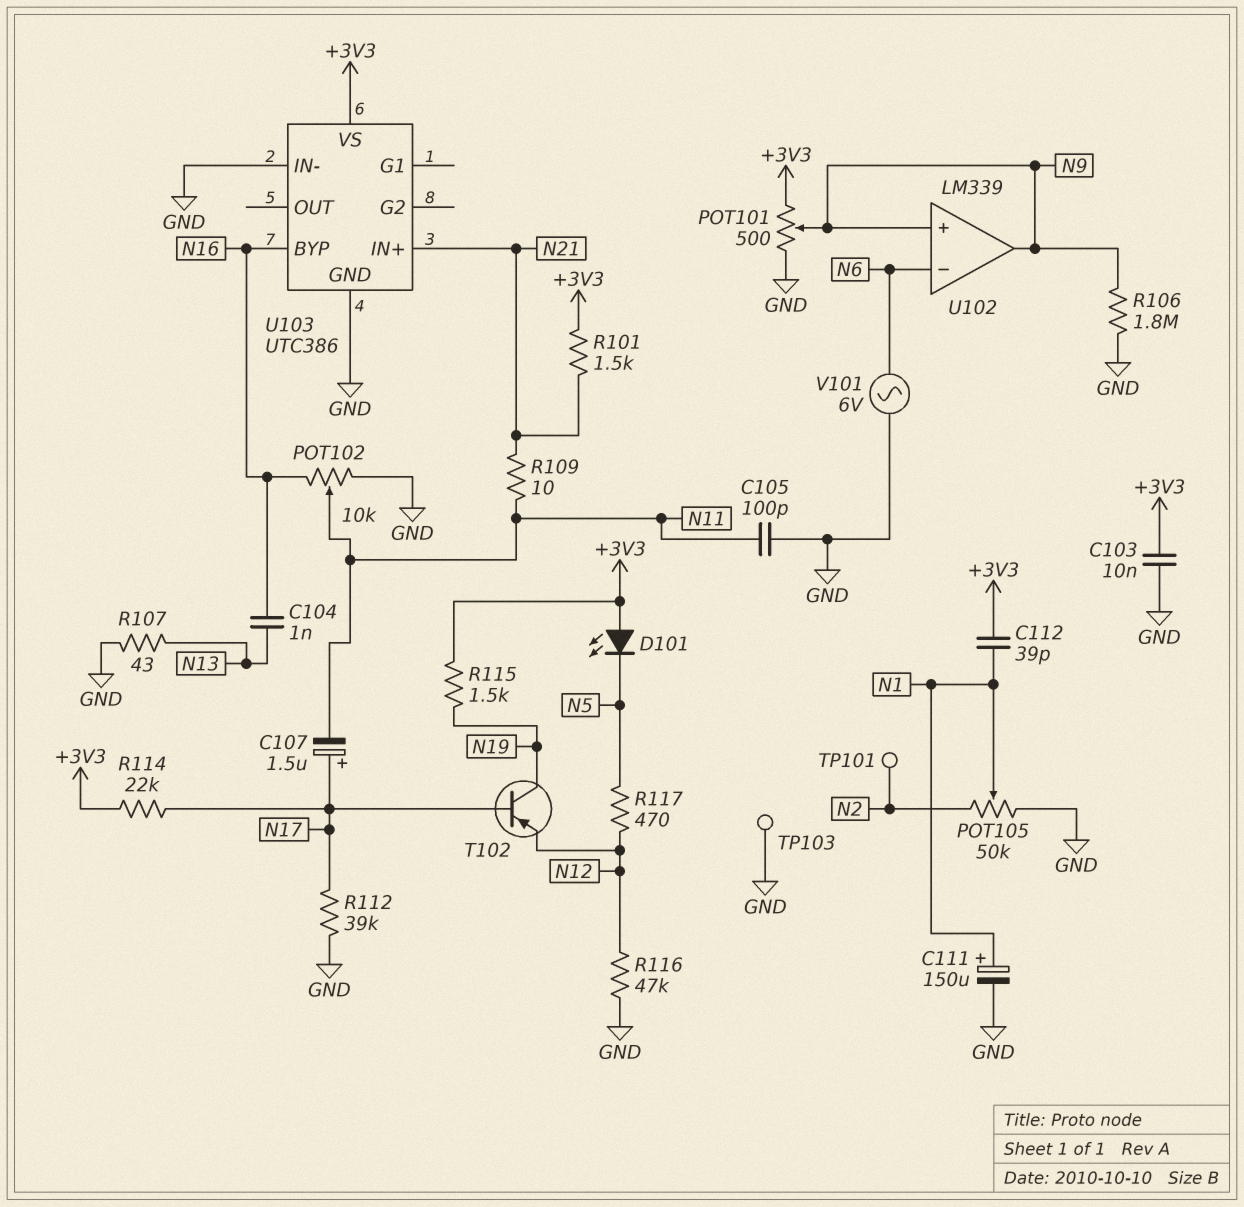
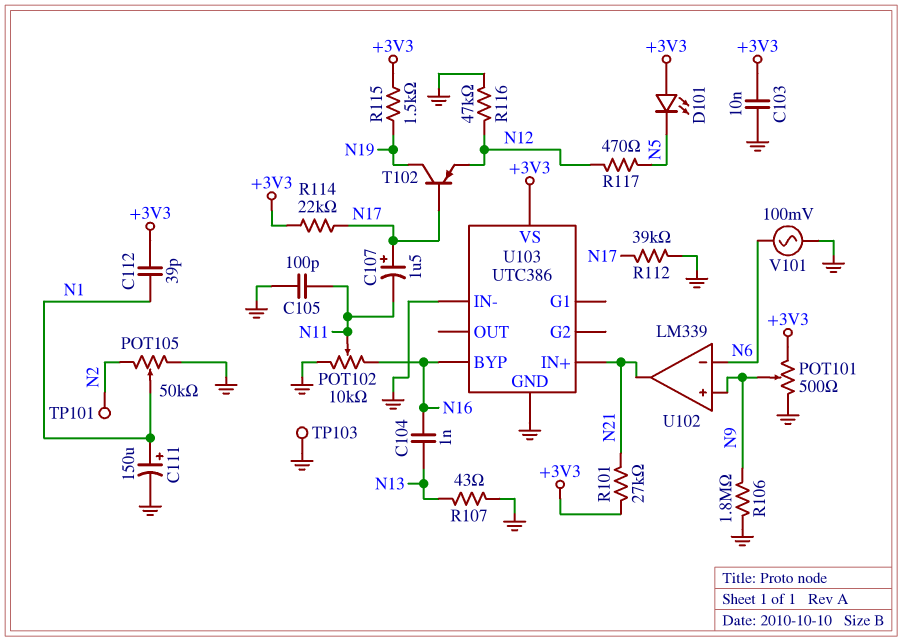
R101: 1.5k (+3V3, N21) -> 27k (+3V3, N21)
R109: 10 (N11, N21) -> none
U102 pin out: N9 -> N21
V101: AC 6V (GND, N6) -> AC 100mV (GND, N6)

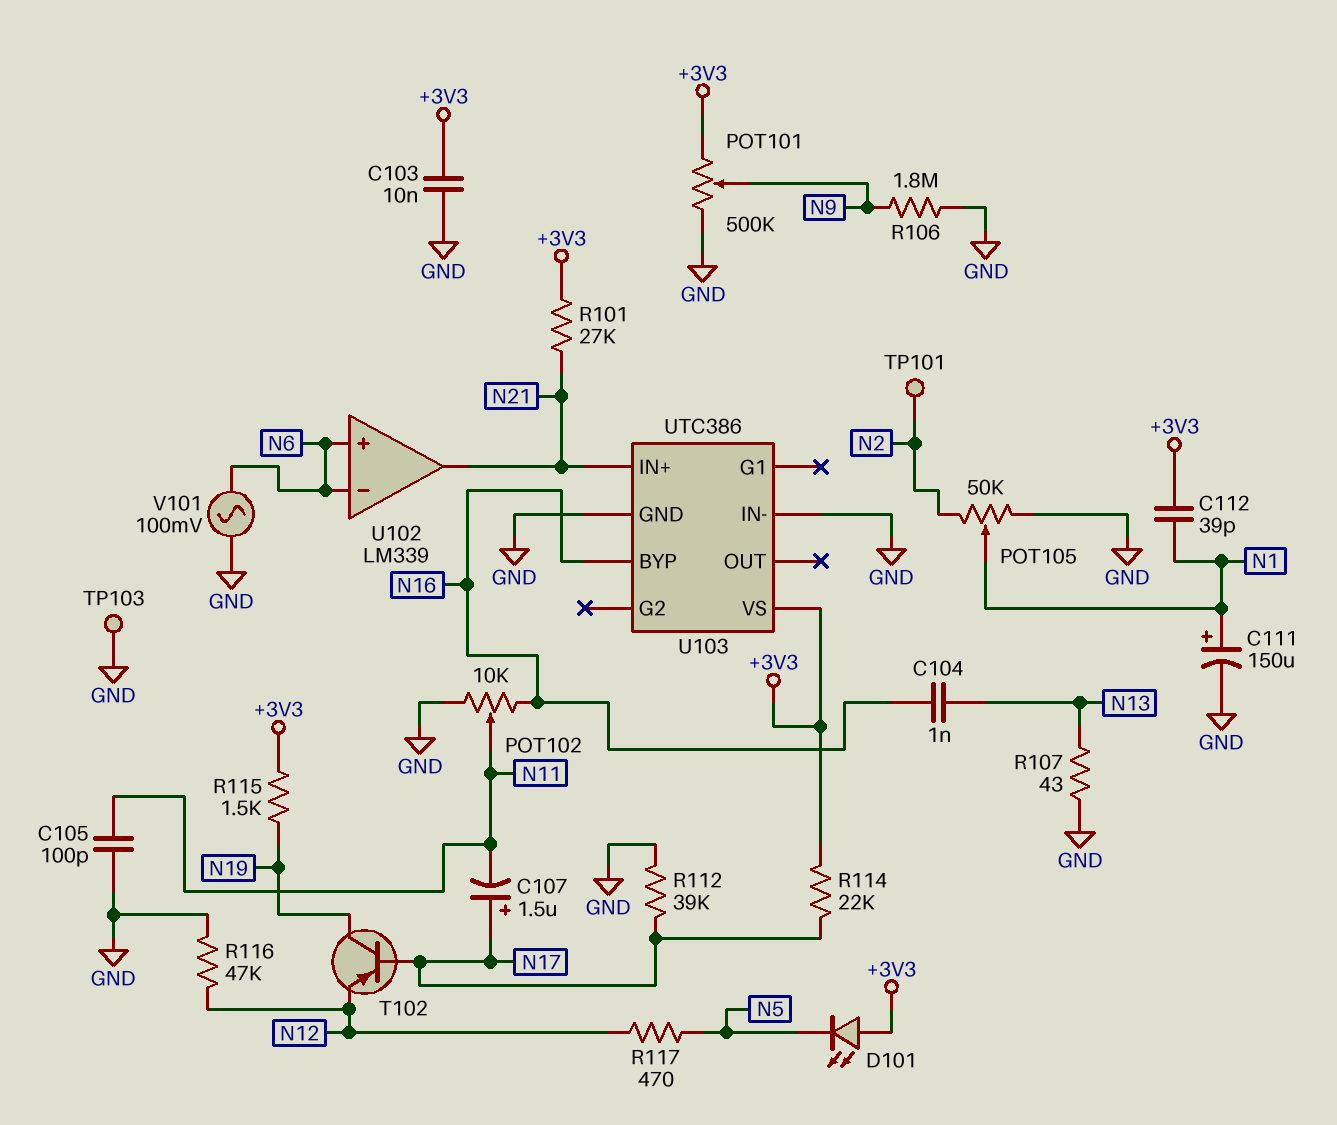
POT101: 500 (+3V3, GND, wiper N9) -> 500k (+3V3, GND, wiper N9)
U102 pin in+: N9 -> N6

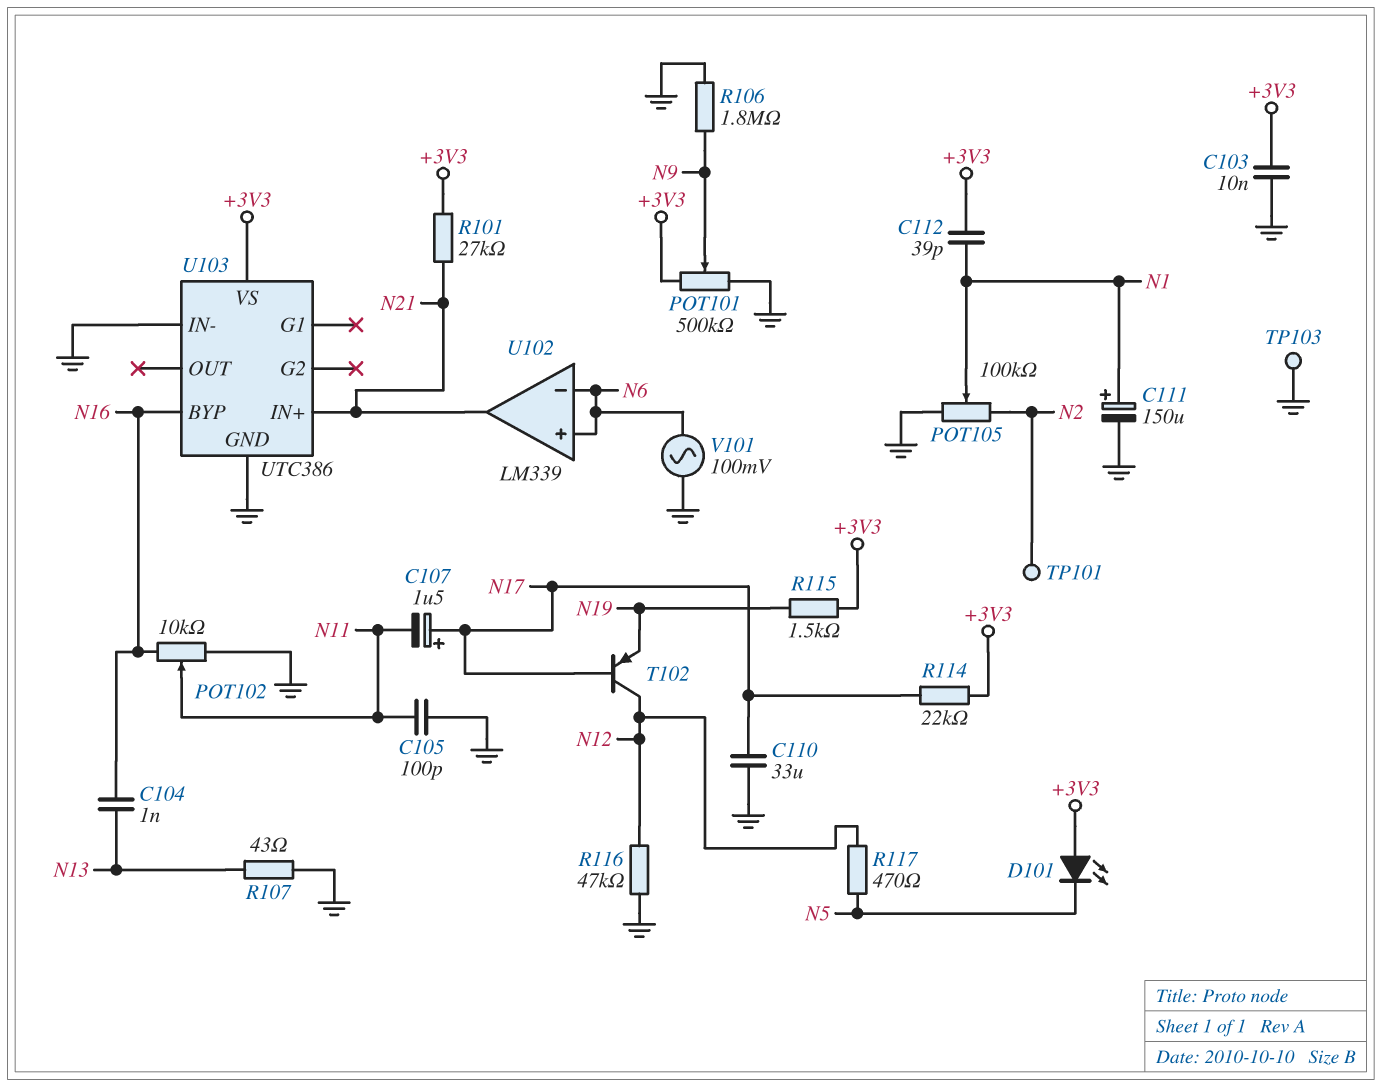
C110: none -> 33uF (GND, N17)
POT105: 50k (GND, N2, wiper N1) -> 100k (GND, N2, wiper N1)
R112: 39k (GND, N17) -> none
T102: PNP (B N17, C N19, E N12) -> PNP (B N17, C N12, E N19)

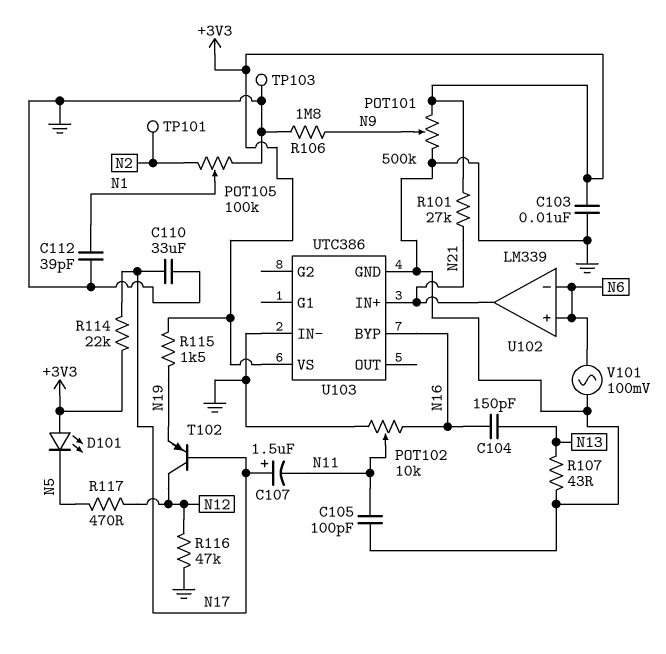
C104: 1nF (N13, N16) -> 150pF (N13, N16)
C111: 150uF (plus N1, minus GND) -> none
C112: 39pF (+3V3, N1) -> 39pF (GND, N1)

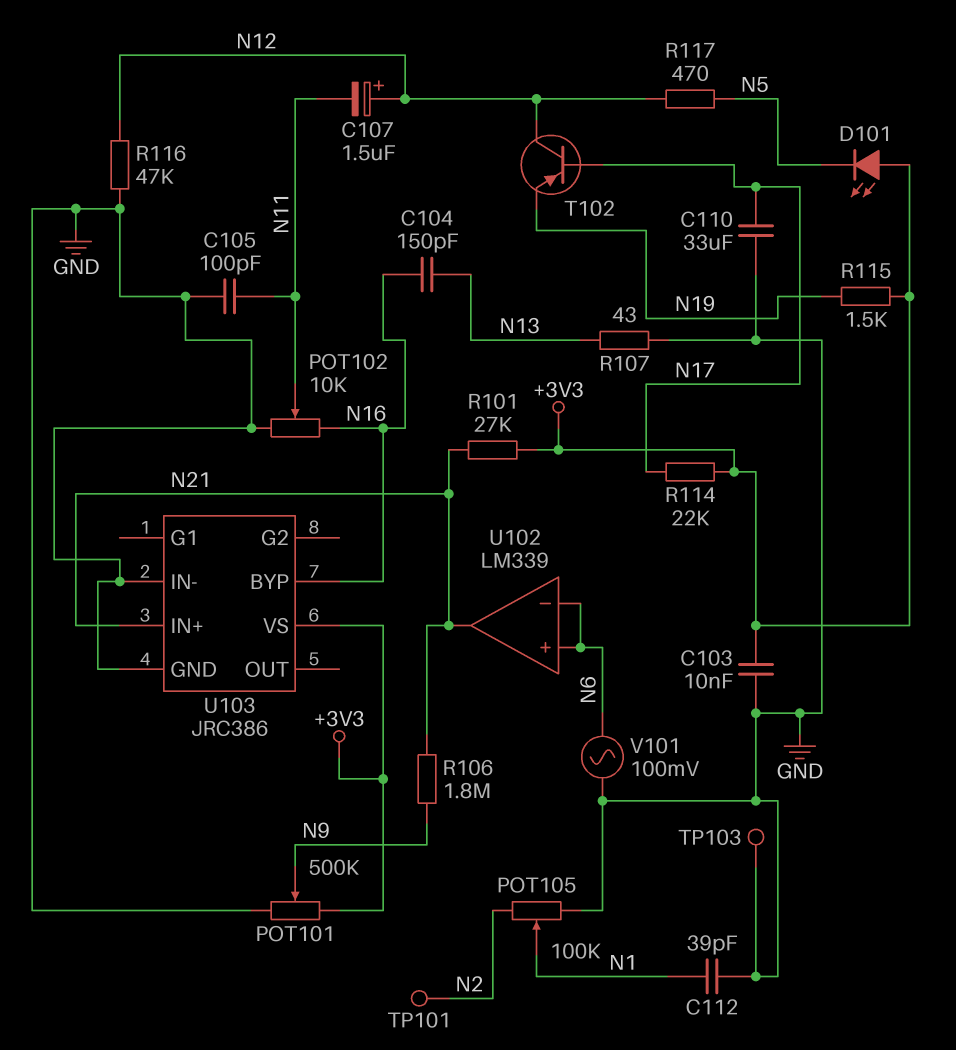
C107: 1.5uF (plus N17, minus N11) -> 1.5uF (plus N12, minus N11)
R106: 1.8M (GND, N9) -> 1.8M (N9, N21)
U103: UTC386 -> JRC386

